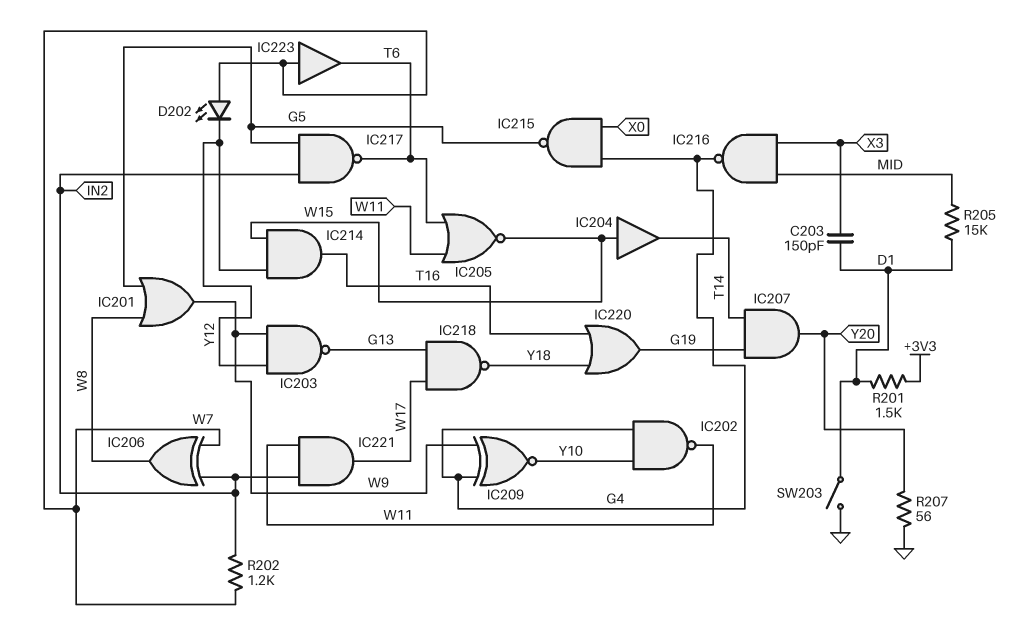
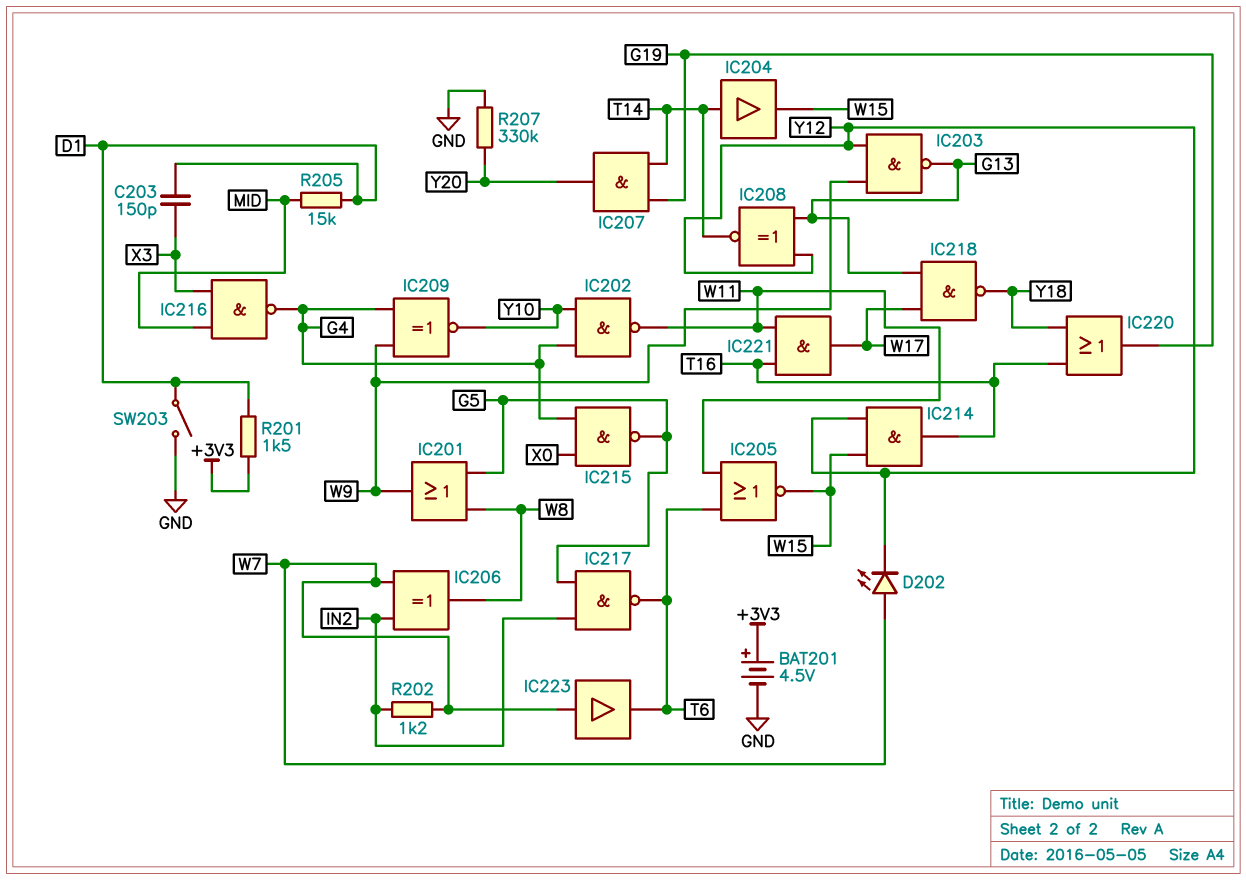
BAT201: none -> 4.5V (plus +3V3, minus GND)
IC204: buffer (in W15, out T14) -> buffer (in T14, out W15)
IC208: none -> XNOR (in G13, in Y12, out T14)
IC221: AND (in IN2, in W11, out W17) -> AND (in T16, in W11, out W17)
R207: 56 (GND, Y20) -> 330k (GND, Y20)

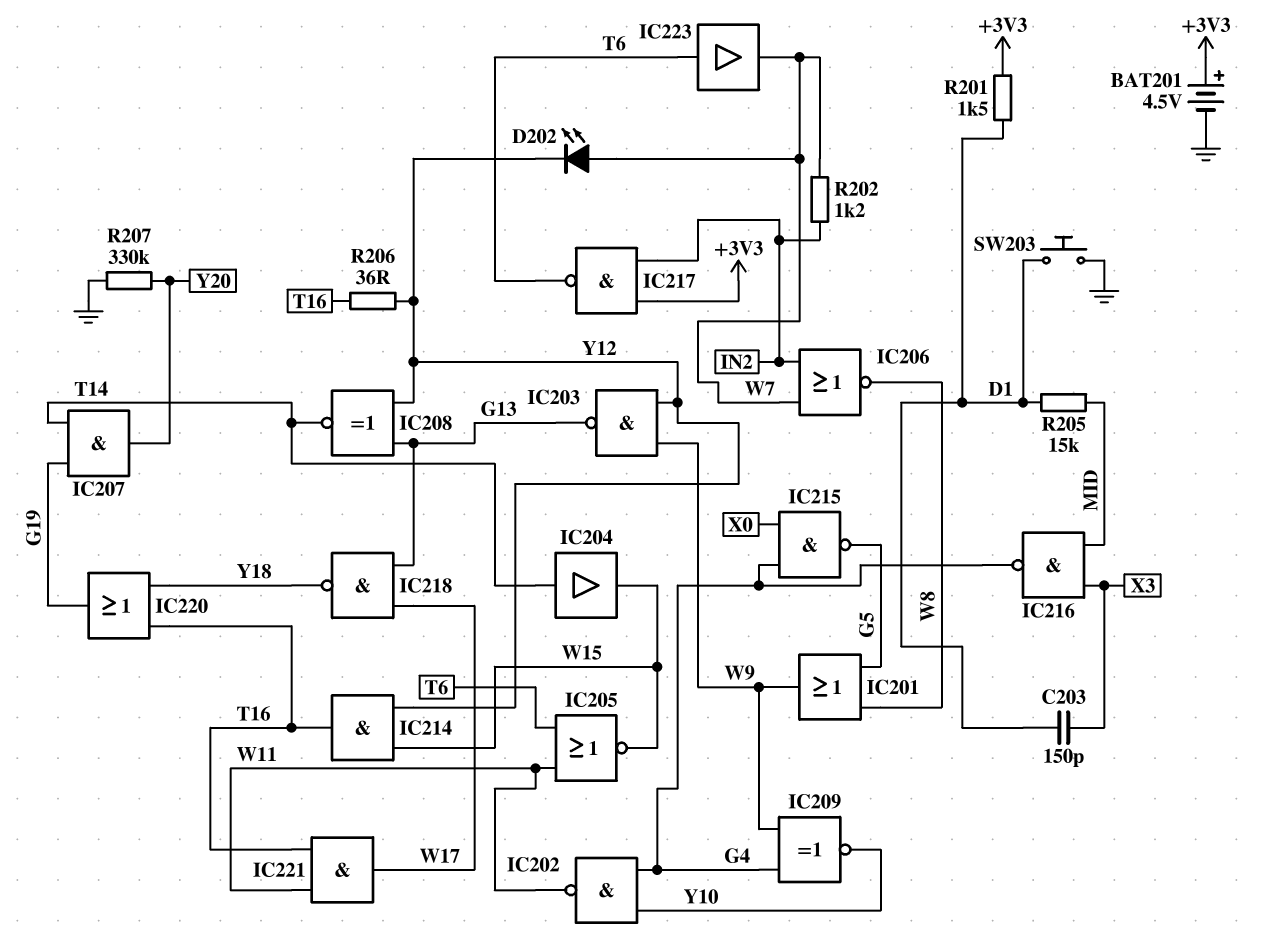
IC206: XOR (in IN2, in W7, out W8) -> NOR (in IN2, in W7, out W8)
IC217: NAND (in G5, in IN2, out T6) -> NAND (in +3V3, in IN2, out T6)
IC223: buffer (in W7, out T6) -> buffer (in T6, out W7)
R206: none -> 36 (T16, Y12)
SW203: switch (D1, GND) -> button (D1, GND)

